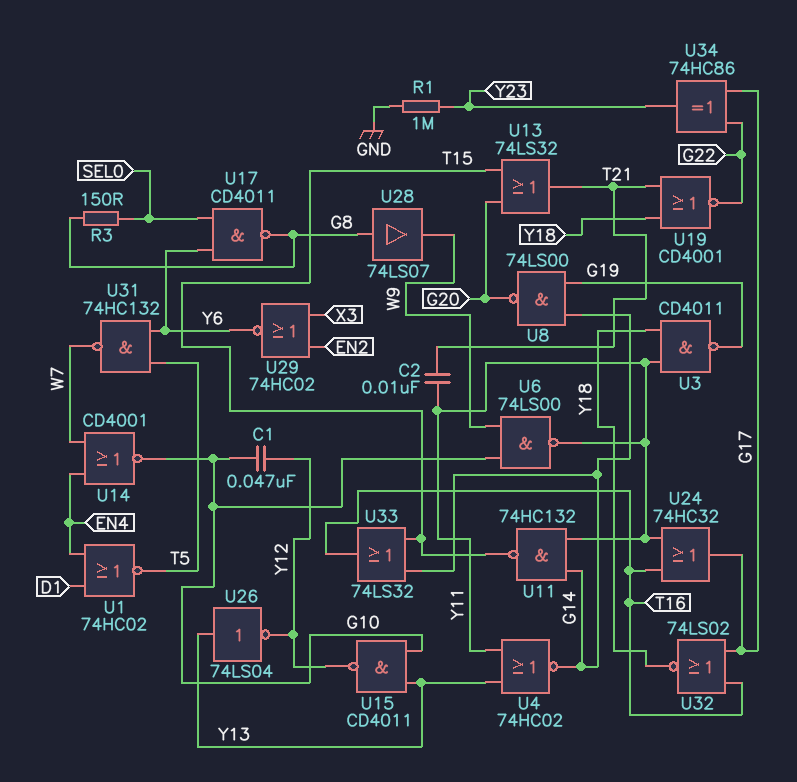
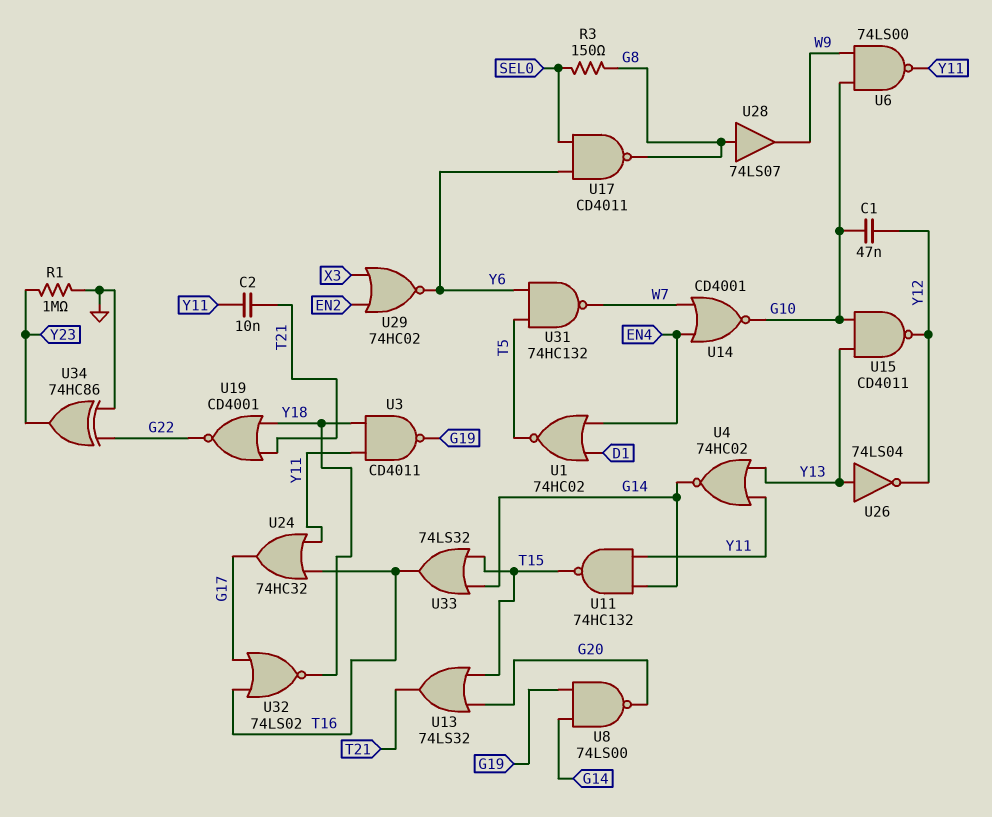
U34: XOR 74HC86 (in G17, in G22, out Y23) -> XOR 74HC86 (in G22, in GND, out Y23)

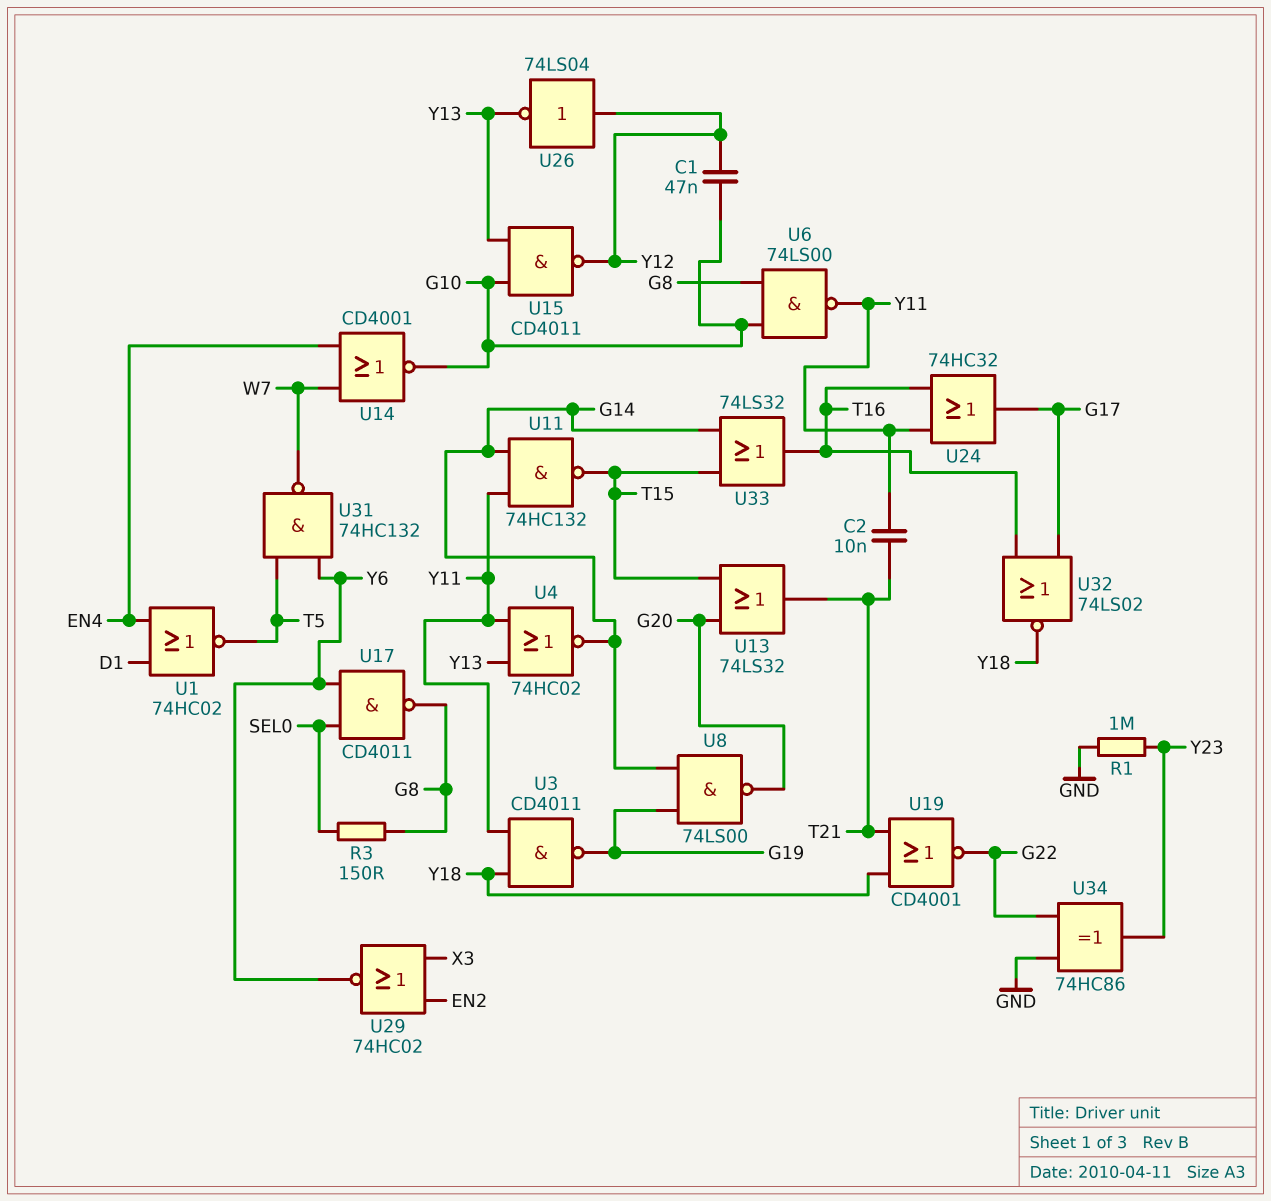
U6: NAND 74LS00 (in G10, in W9, out Y11) -> NAND 74LS00 (in G8, in G10, out Y11)
U26: NOT 74LS04 (in Y13, out Y12) -> NOT 74LS04 (in Y12, out Y13)
U28: buffer 74LS07 (in G8, out W9) -> none

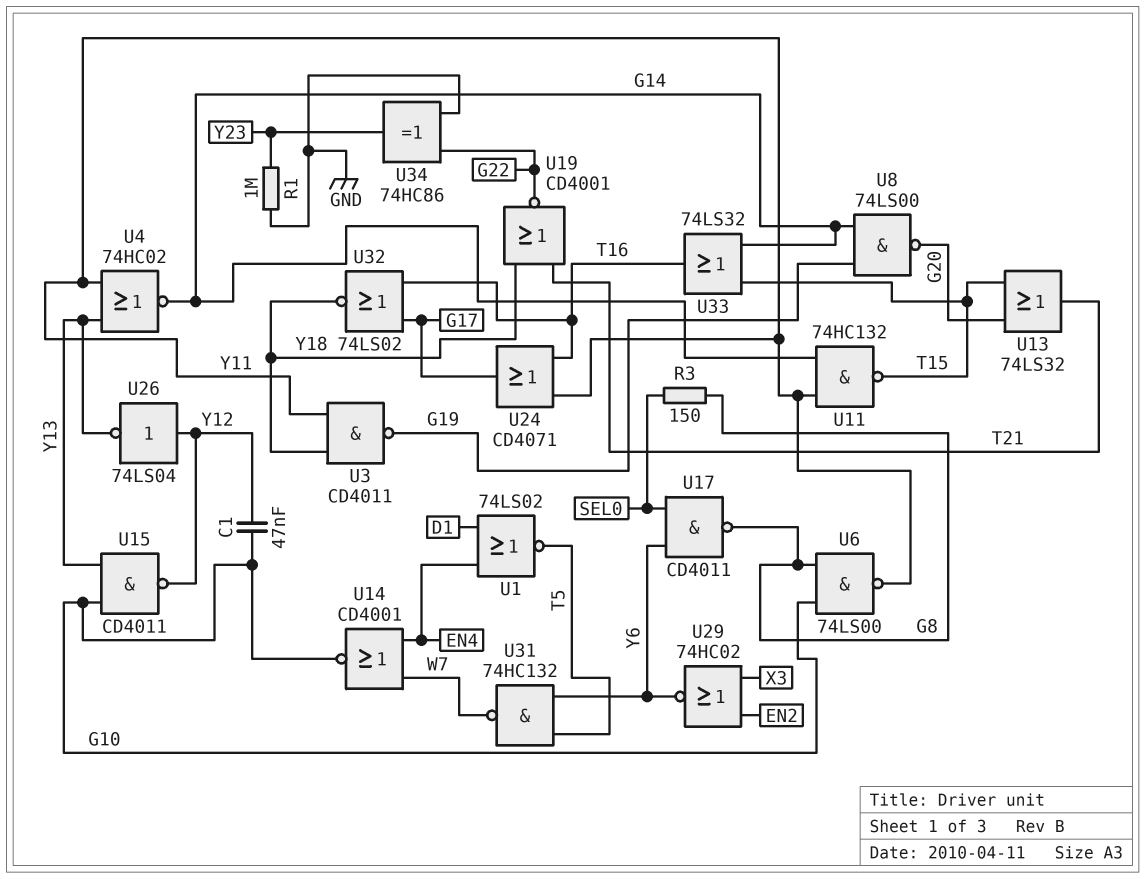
C2: 10nF (T21, Y11) -> none
U1: NOR 74HC02 (in D1, in EN4, out T5) -> NOR 74LS02 (in D1, in EN4, out T5)
U24: OR 74HC32 (in T16, in Y11, out G17) -> OR CD4071 (in T16, in Y11, out G17)

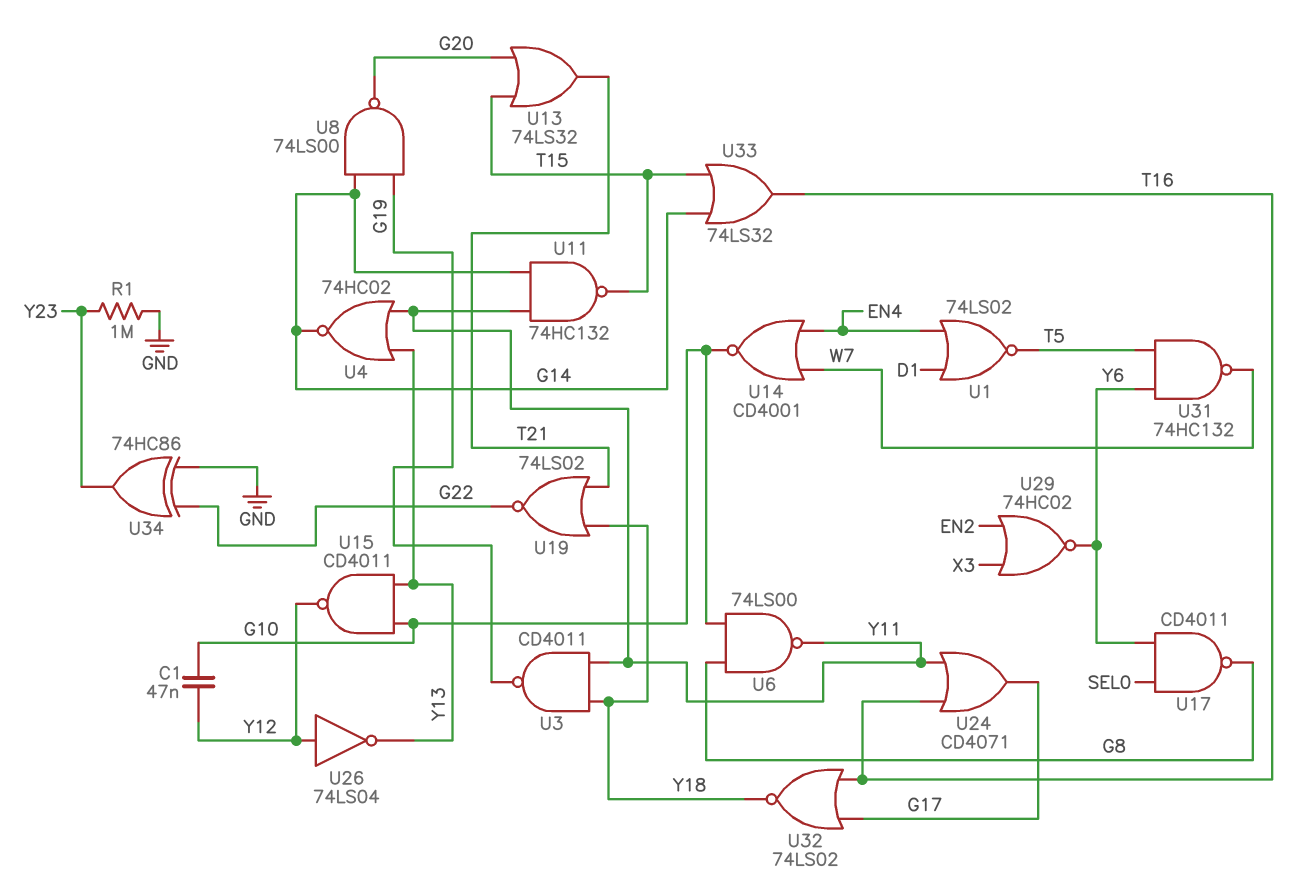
R3: 150 (G8, SEL0) -> none
U19: NOR CD4001 (in T21, in Y18, out G22) -> NOR 74LS02 (in T21, in Y18, out G22)

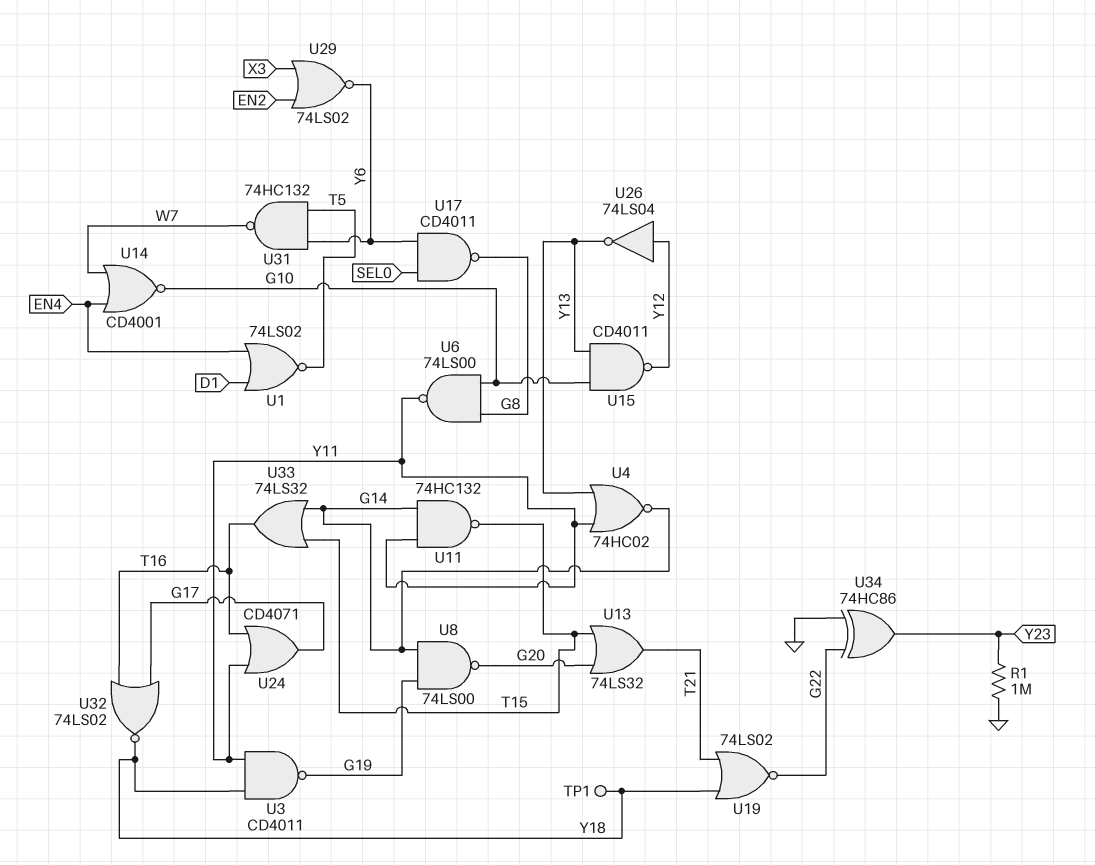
C1: 47nF (G10, Y12) -> none
TP1: none -> test point (Y18)
U29: NOR 74HC02 (in EN2, in X3, out Y6) -> NOR 74LS02 (in EN2, in X3, out Y6)

